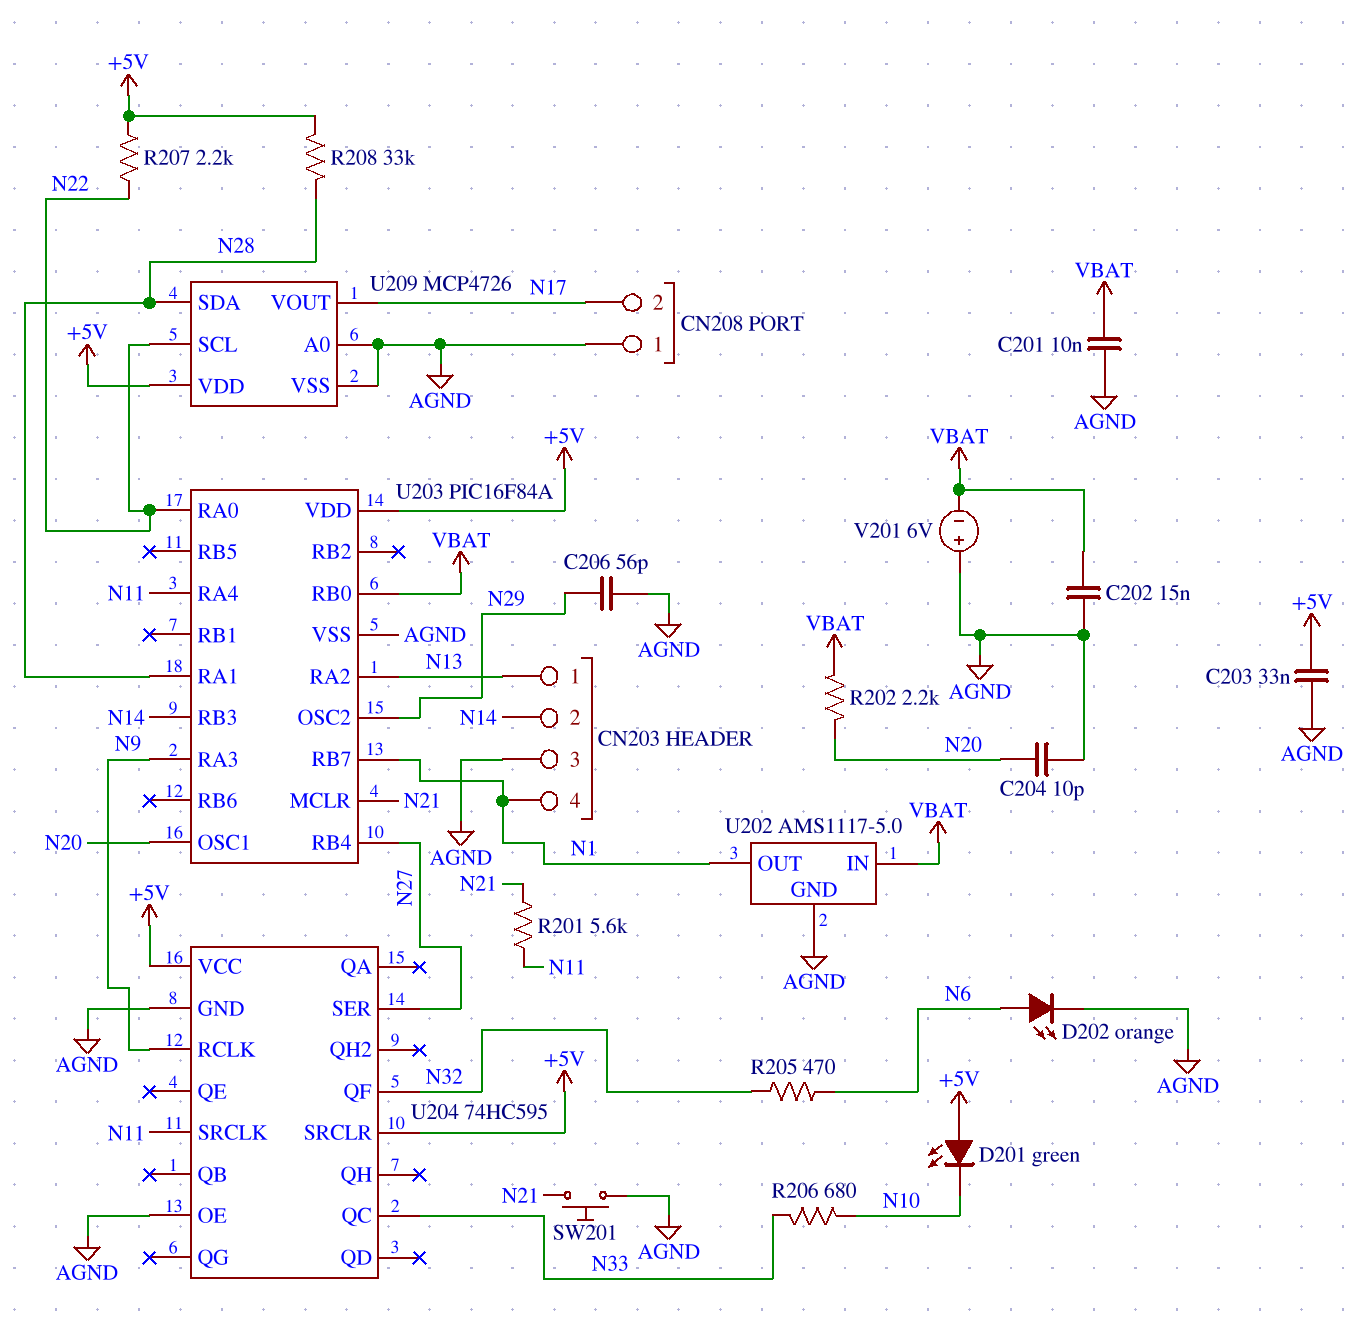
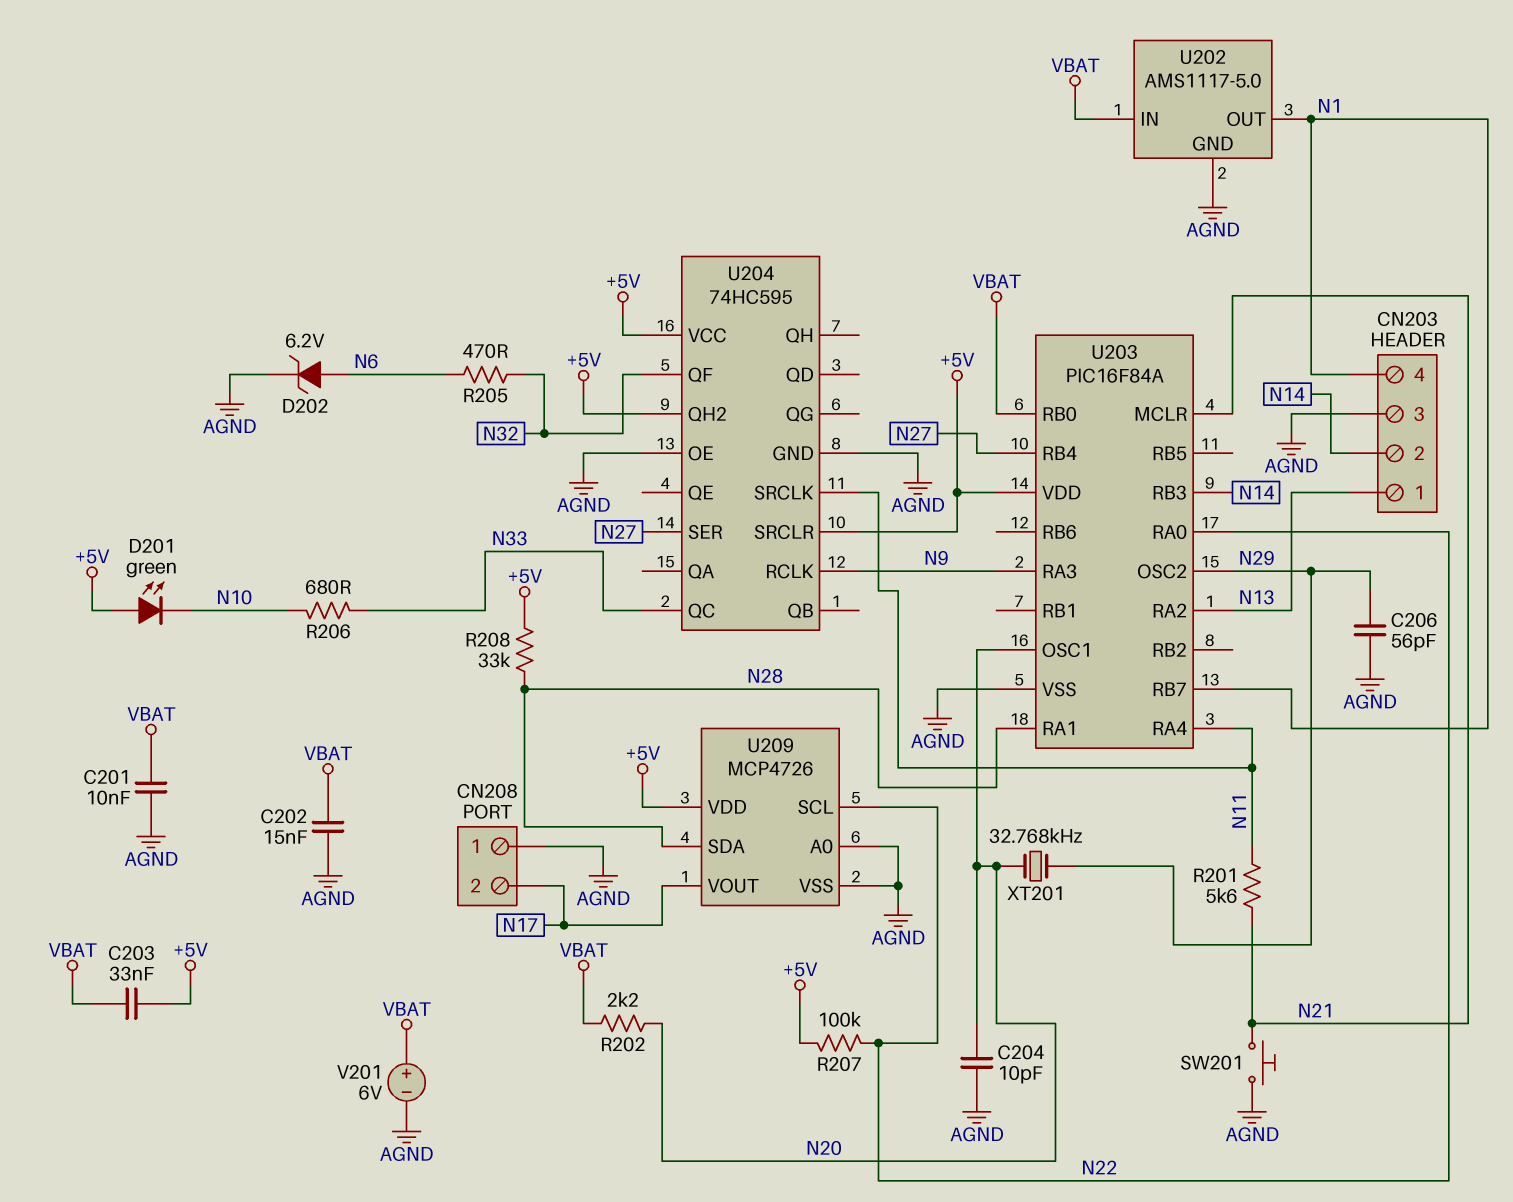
C203: 33nF (+5V, AGND) -> 33nF (+5V, VBAT)
D202: LED orange (A N6, K AGND) -> zener 6.2V (A N6, K AGND)
R207: 2.2k (+5V, N22) -> 100k (+5V, N22)
U204 pin QH2: none -> +5V
V201: 6V (plus AGND, minus VBAT) -> 6V (plus VBAT, minus AGND)
XT201: none -> 32.768kHz (N20, N29)

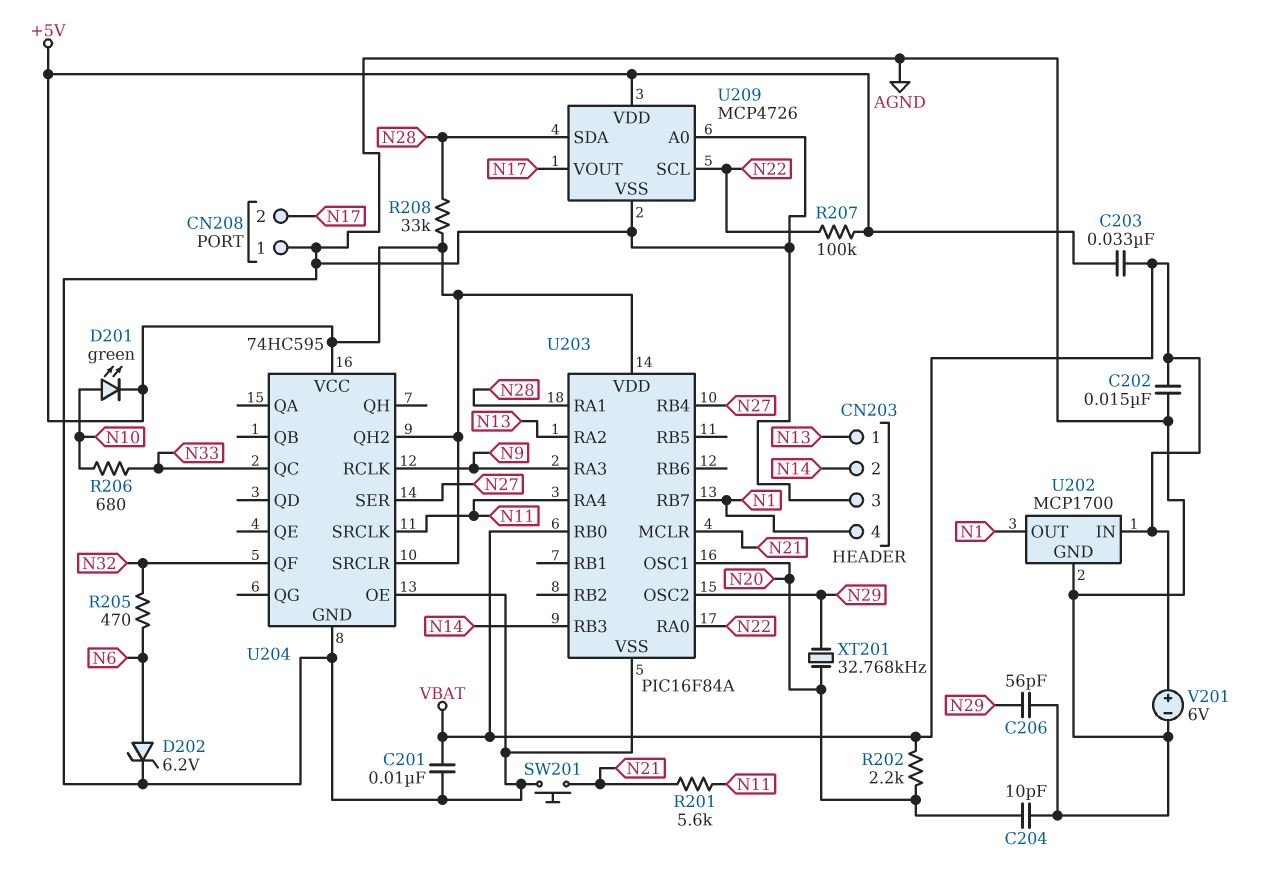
D201: LED green (A +5V, K N10) -> LED green (A N10, K +5V)
U202: AMS1117-5.0 -> MCP1700

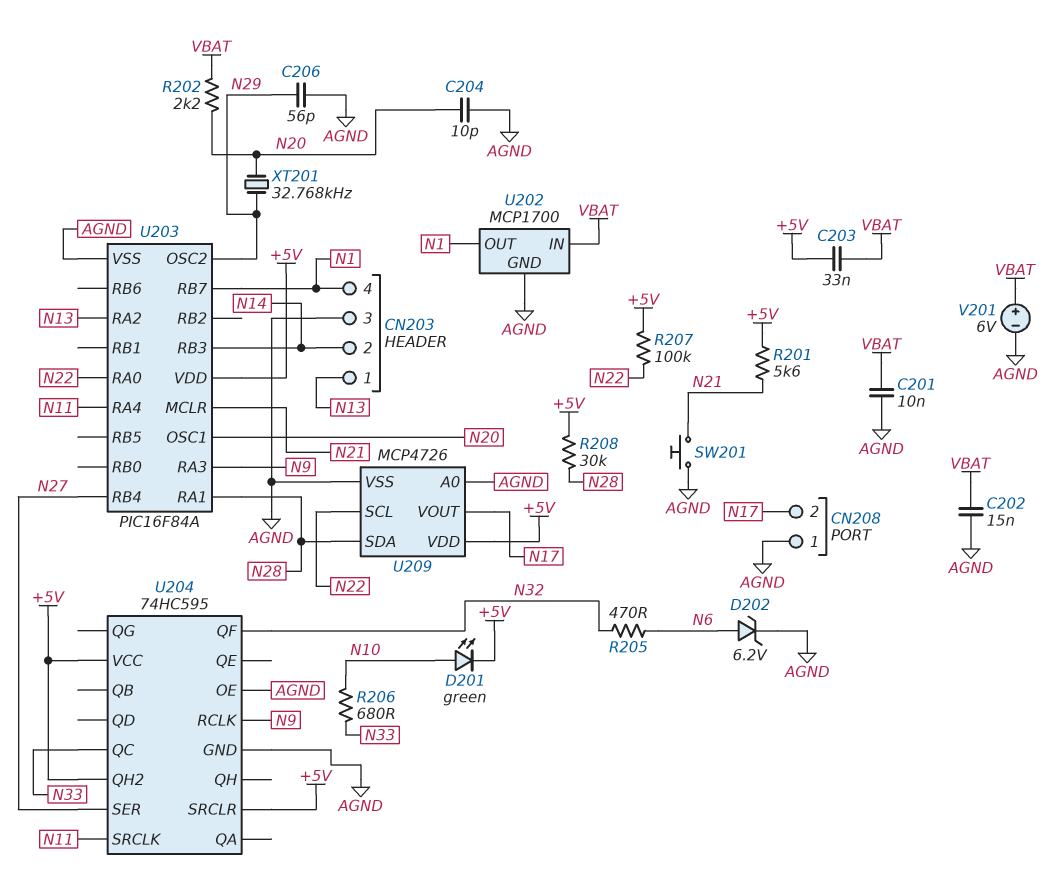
R201: 5.6k (N11, N21) -> 5.6k (+5V, N21)
R208: 33k (+5V, N28) -> 30k (+5V, N28)
U203 pin RB0: VBAT -> none

